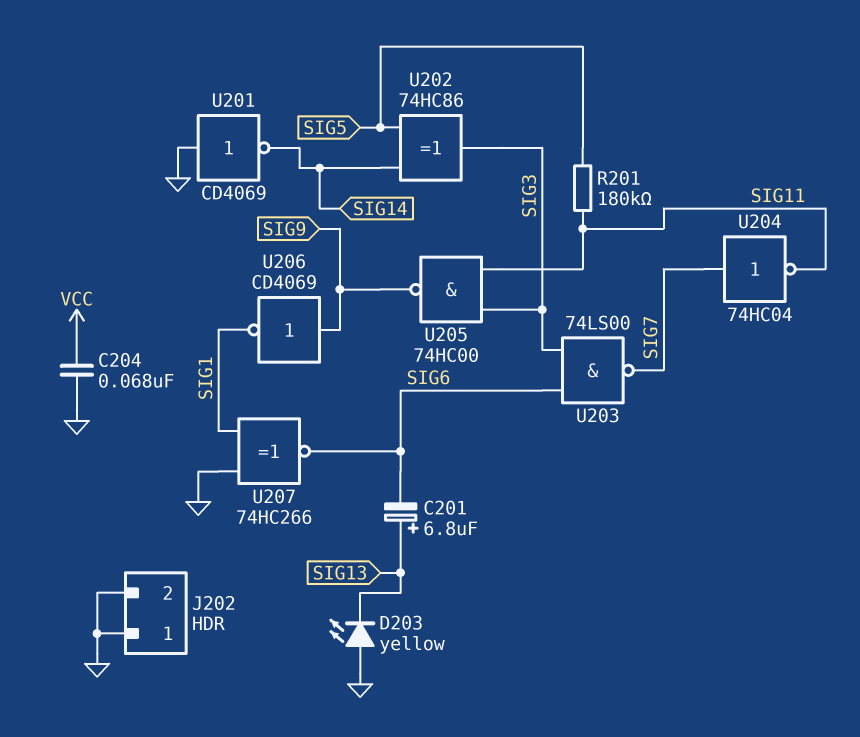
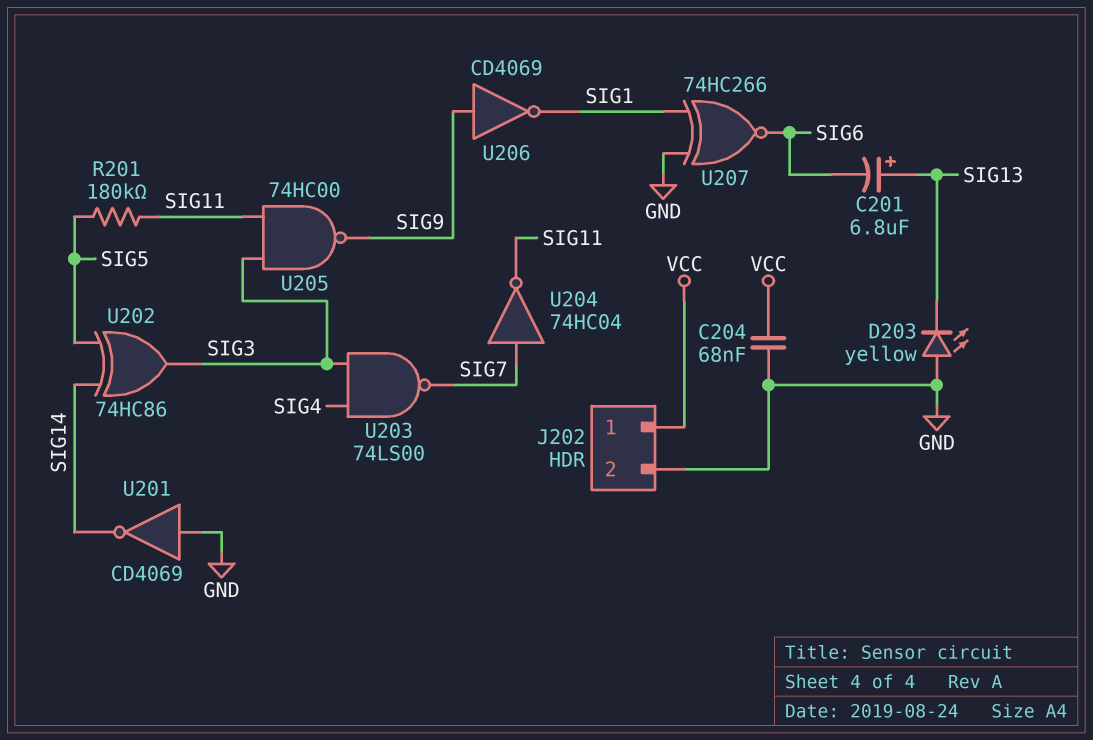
J202 pin 1: GND -> VCC
U203: NAND 74LS00 (in SIG3, in SIG6, out SIG7) -> NAND 74LS00 (in SIG3, in SIG4, out SIG7)

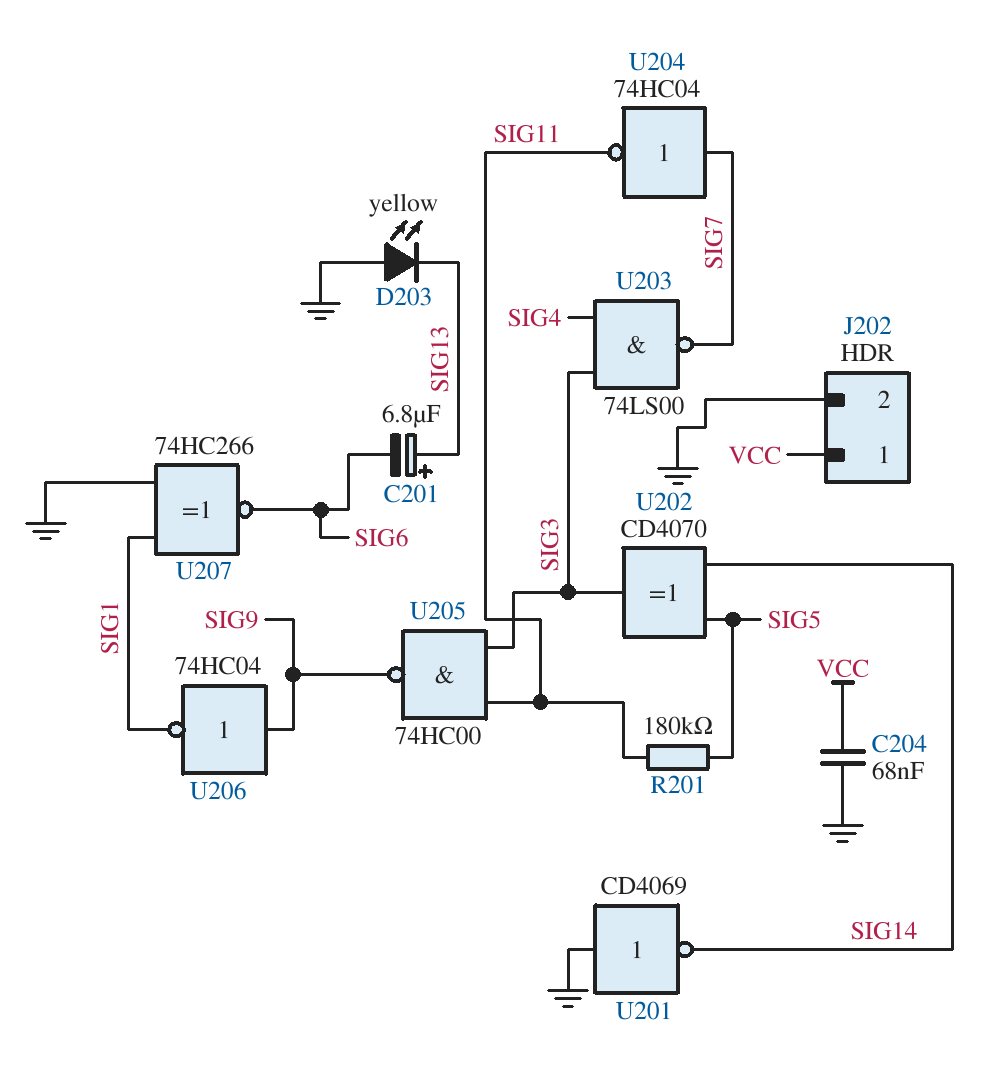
U202: XOR 74HC86 (in SIG5, in SIG14, out SIG3) -> XOR CD4070 (in SIG5, in SIG14, out SIG3)
U206: NOT CD4069 (in SIG9, out SIG1) -> NOT 74HC04 (in SIG9, out SIG1)

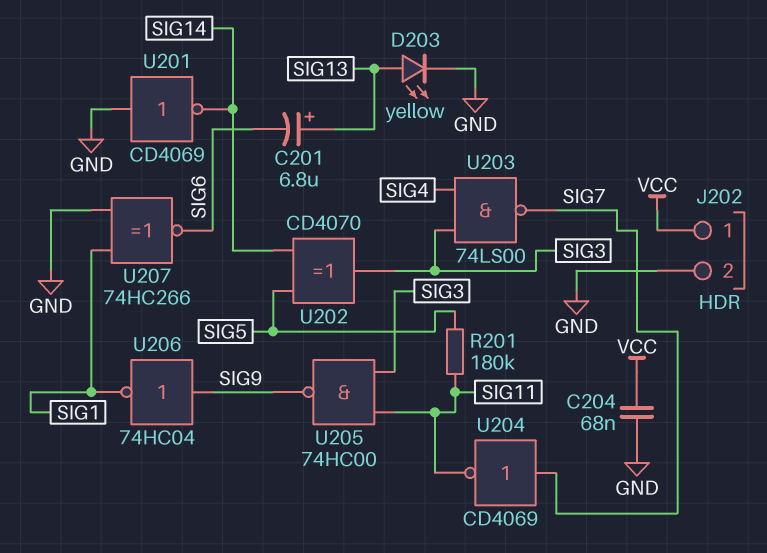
D203: LED yellow (A GND, K SIG13) -> LED yellow (A SIG13, K GND)
U204: NOT 74HC04 (in SIG7, out SIG11) -> NOT CD4069 (in SIG7, out SIG11)

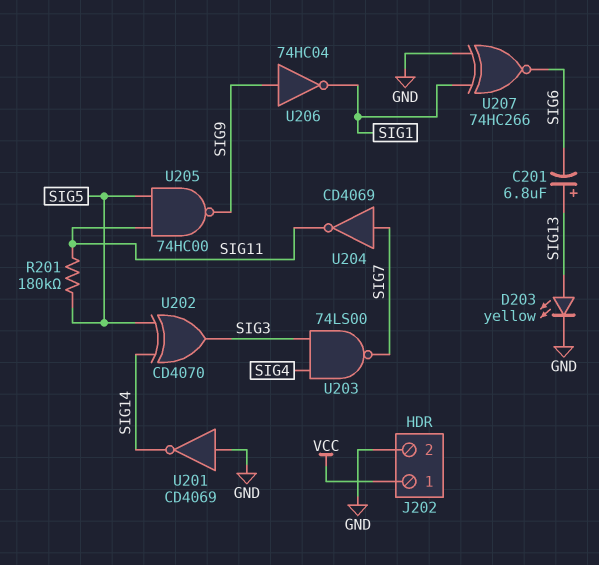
C204: 68nF (GND, VCC) -> none
U205: NAND 74HC00 (in SIG3, in SIG11, out SIG9) -> NAND 74HC00 (in SIG5, in SIG11, out SIG9)

